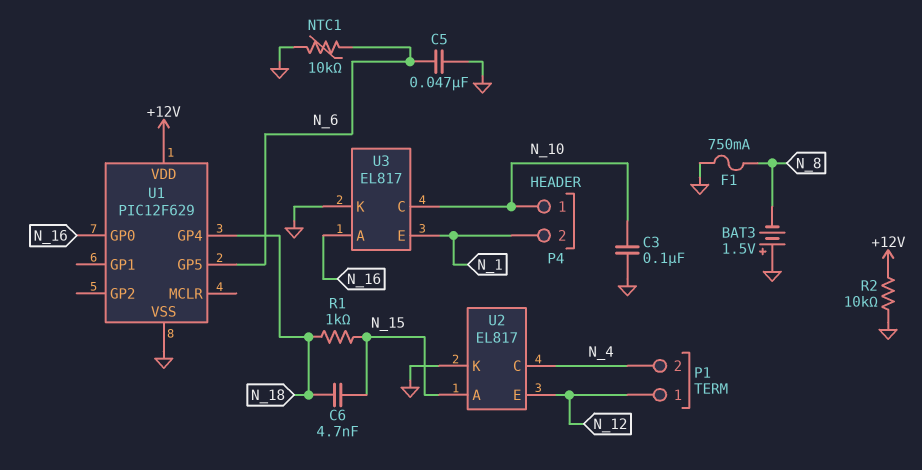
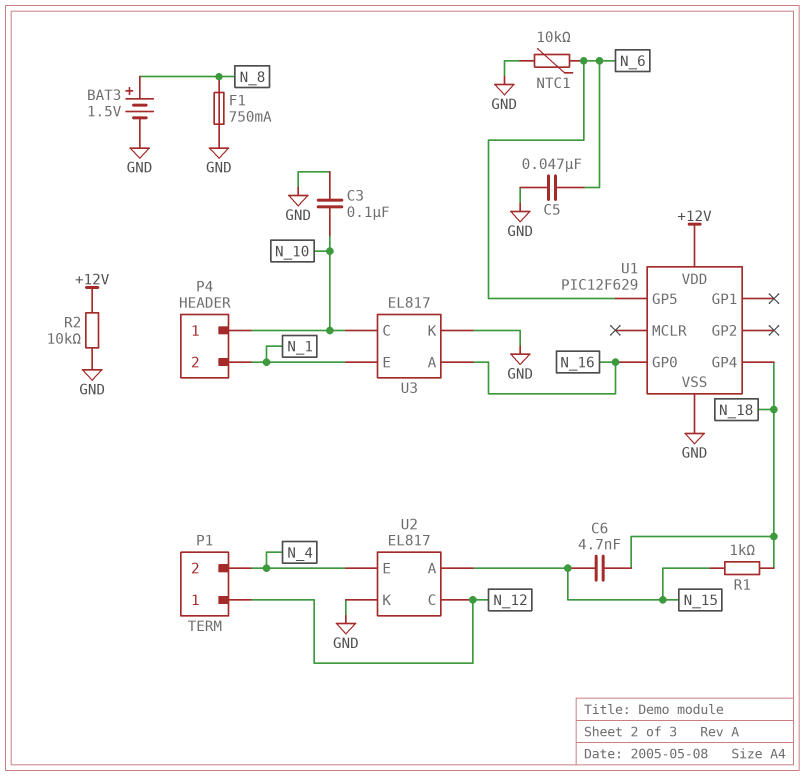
BAT3: 1.5V (plus GND, minus N_8) -> 1.5V (plus N_8, minus GND)
U2 pin C: N_4 -> N_12
U2 pin E: N_12 -> N_4

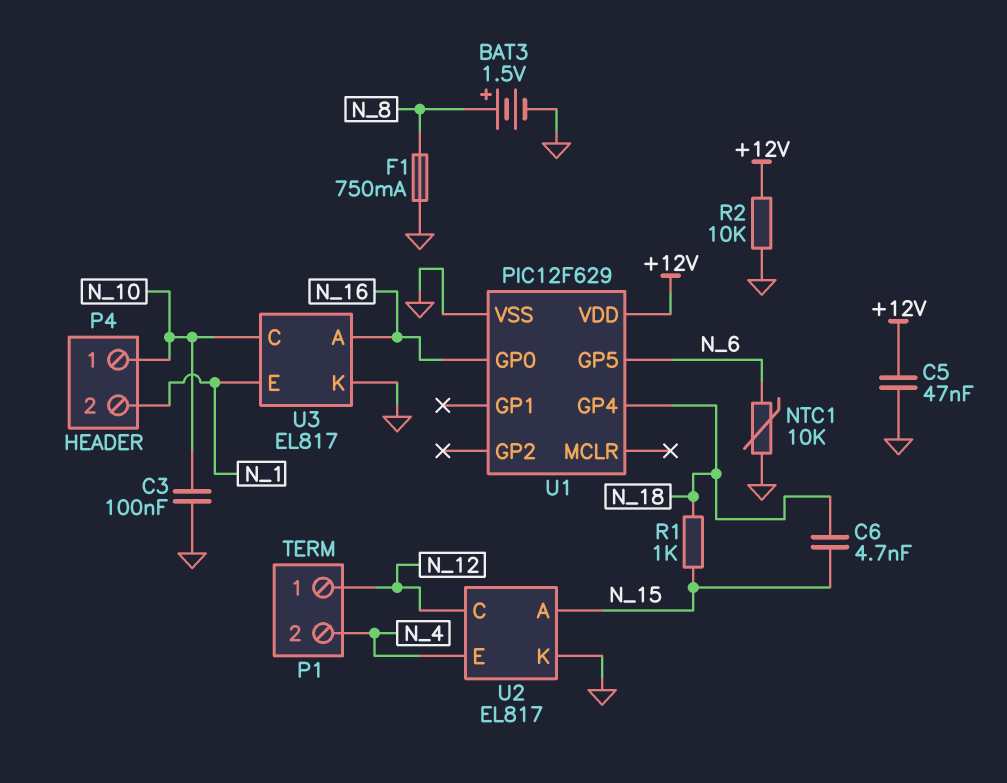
C5: 47nF (GND, N_6) -> 47nF (+12V, GND)

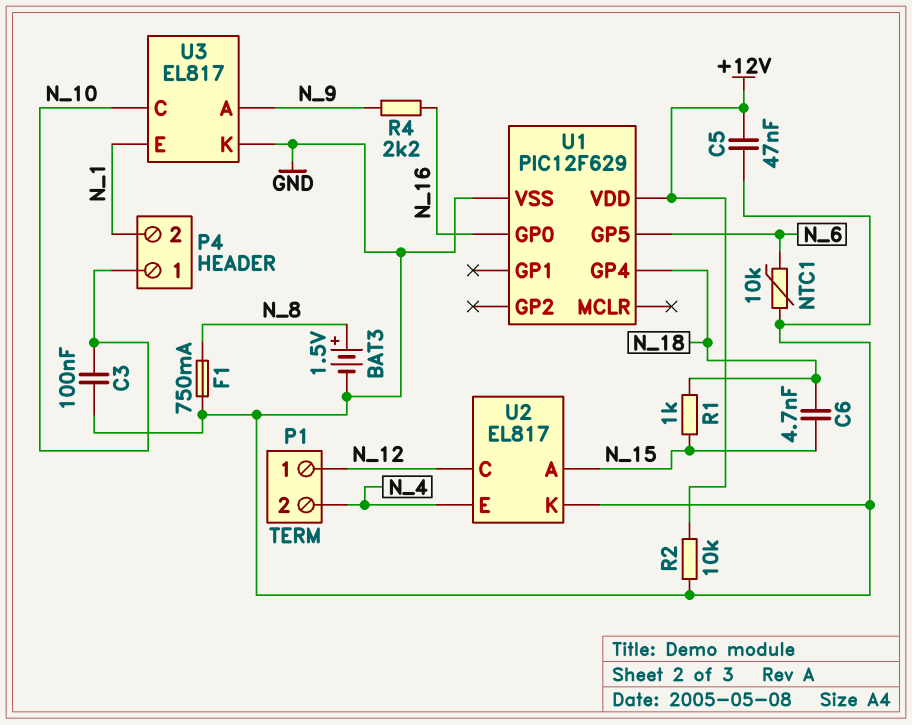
R4: none -> 2.2k (N_9, N_16)
U3 pin A: N_16 -> N_9

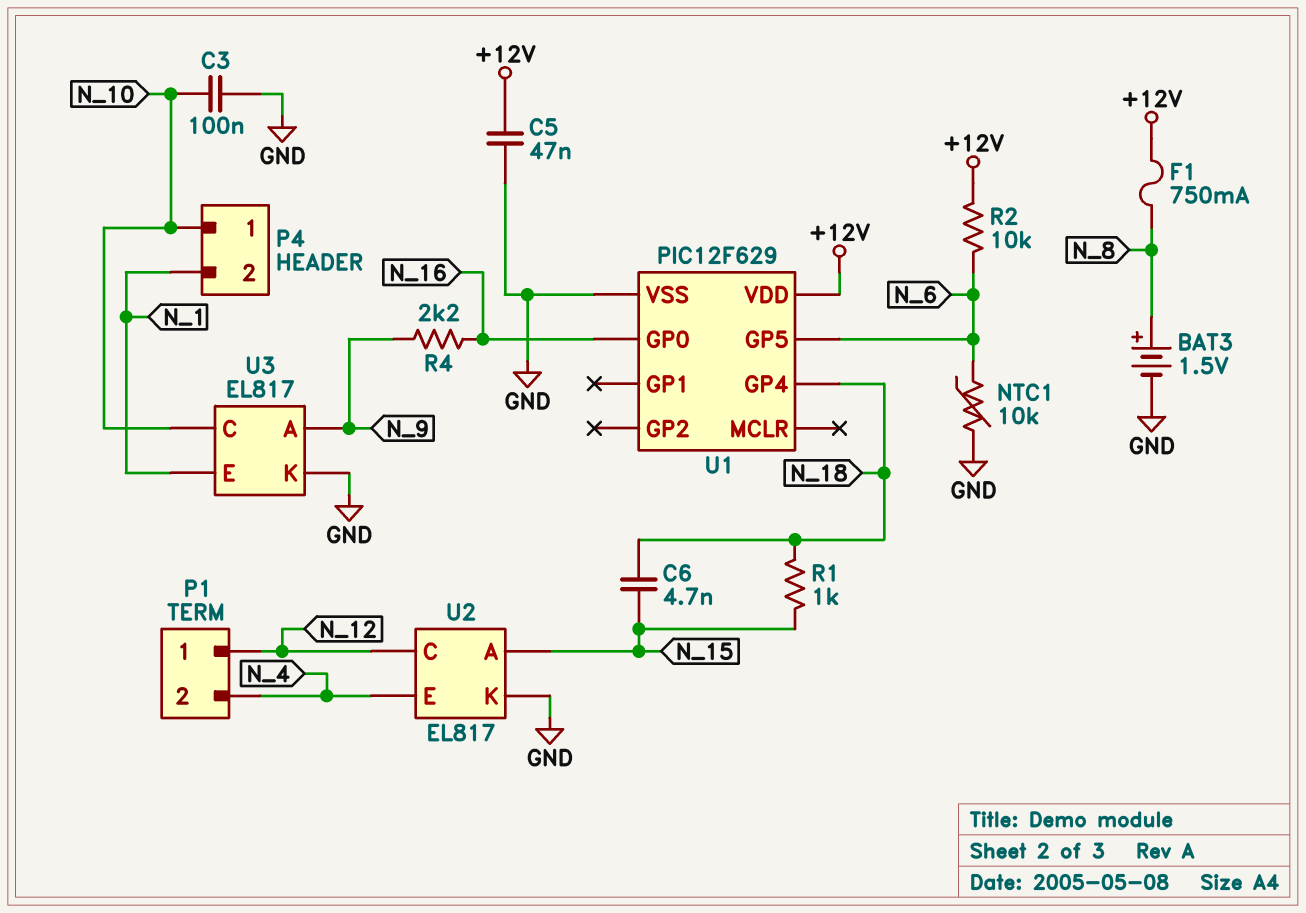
F1: 750mA (GND, N_8) -> 750mA (+12V, N_8)
R2: 10k (+12V, GND) -> 10k (+12V, N_6)

